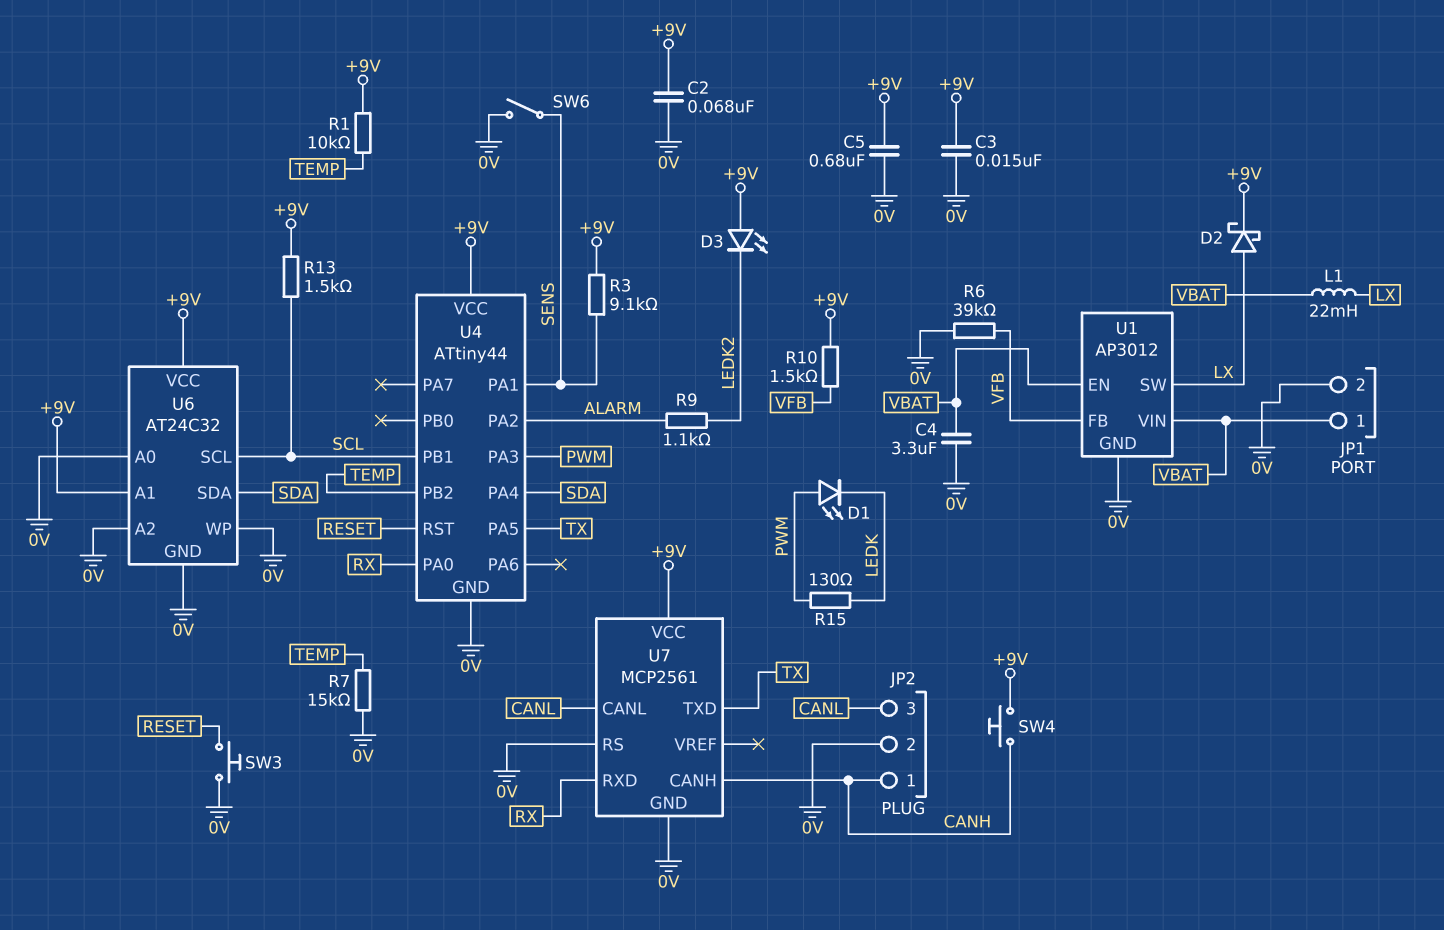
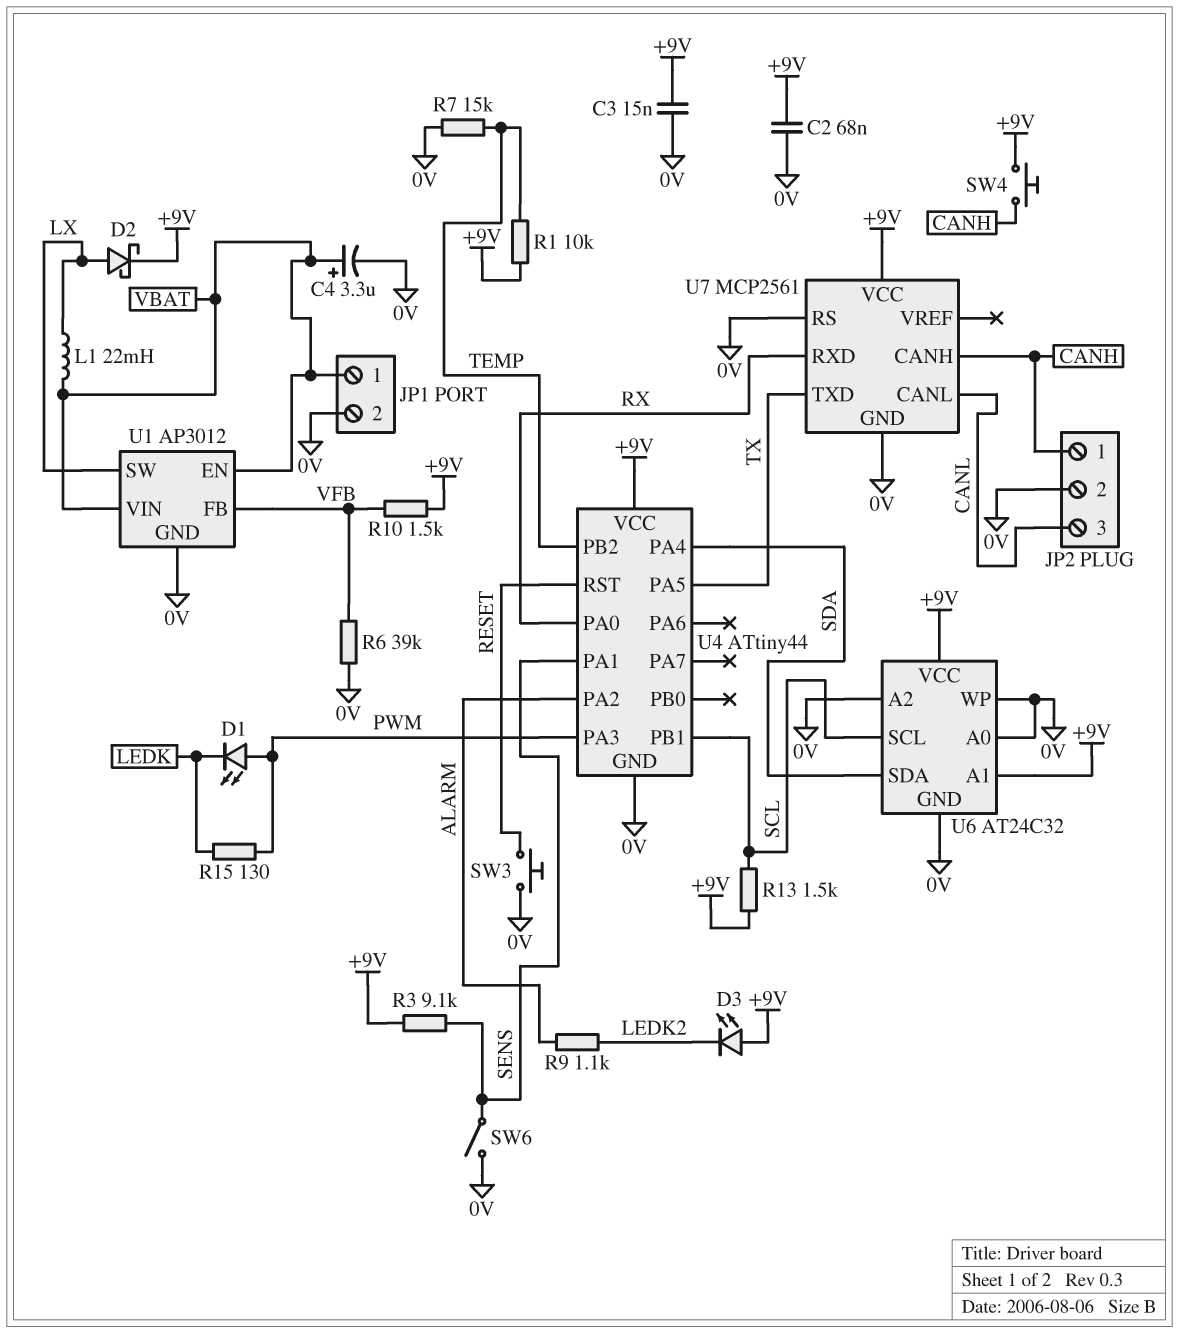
C4: 3.3uF (0V, VBAT) -> 3.3uF (plus VBAT, minus 0V)
C5: 680nF (+9V, 0V) -> none

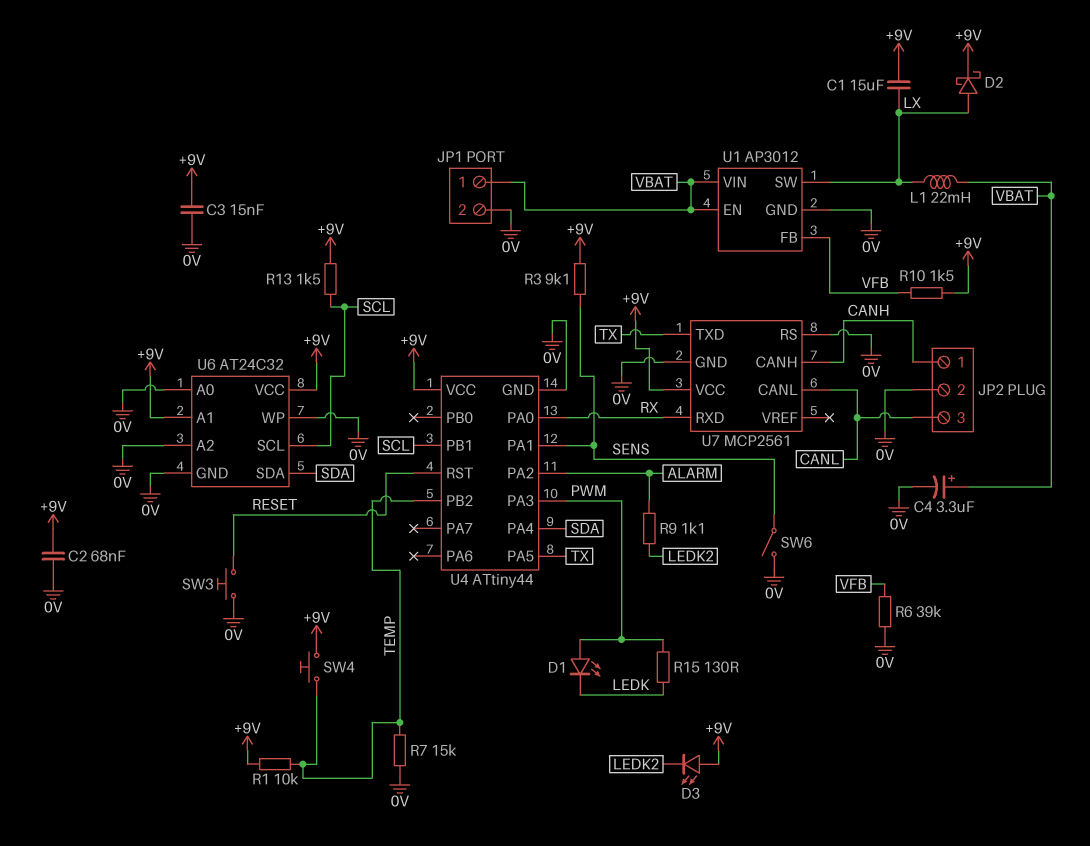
C1: none -> 15uF (+9V, LX)
SW4: button (+9V, CANH) -> button (+9V, TEMP)

